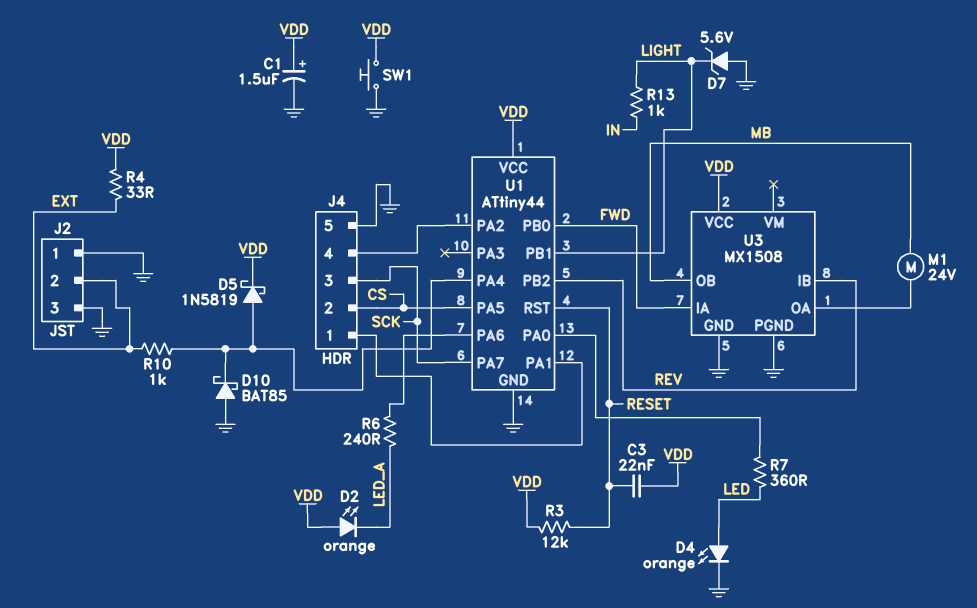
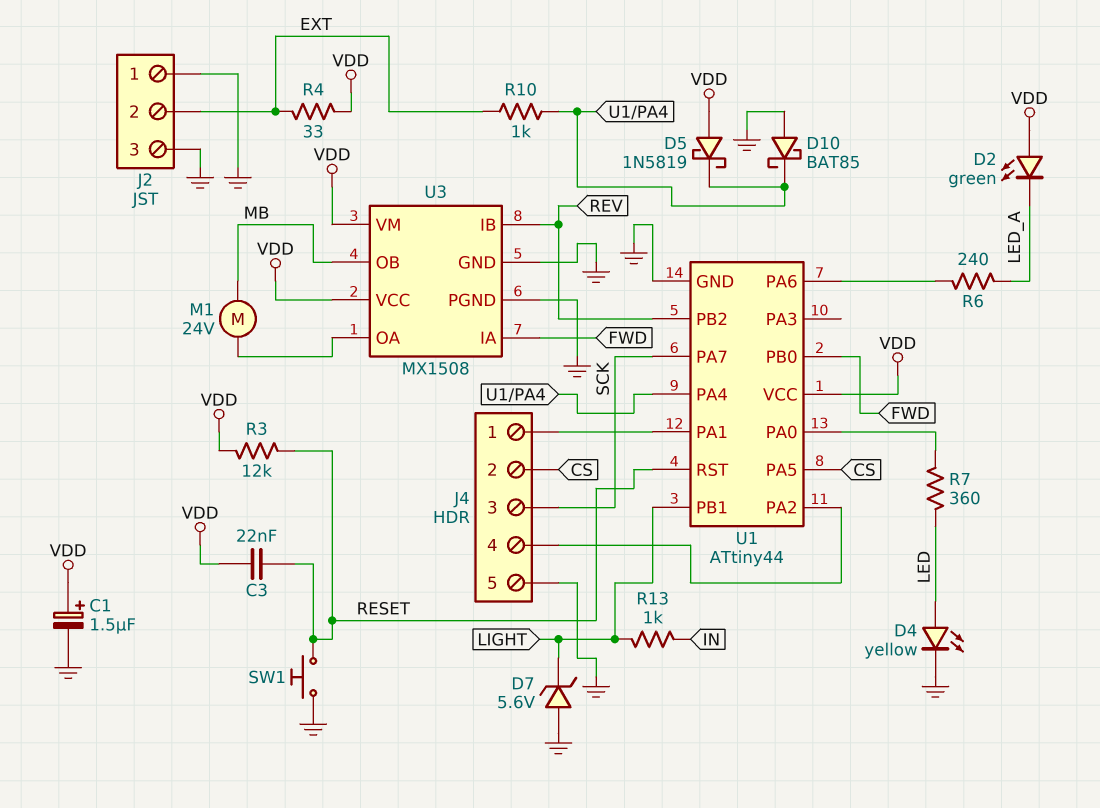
D2: LED orange (A VDD, K LED_A) -> LED green (A VDD, K LED_A)
D4: LED orange (A LED, K GND) -> LED yellow (A LED, K GND)
D5: schottky 1N5819 (A U1/PA4, K VDD) -> schottky 1N5819 (A VDD, K U1/PA4)
SW1: button (GND, VDD) -> button (GND, RESET)
U3 pin VM: none -> VDD

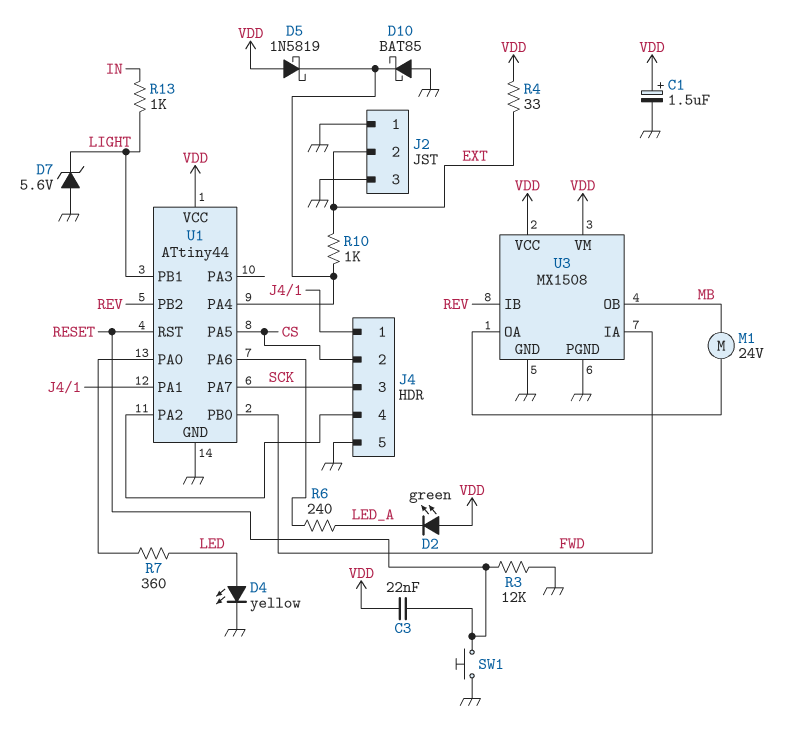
R3: 12k (RESET, VDD) -> 12k (GND, RESET)

